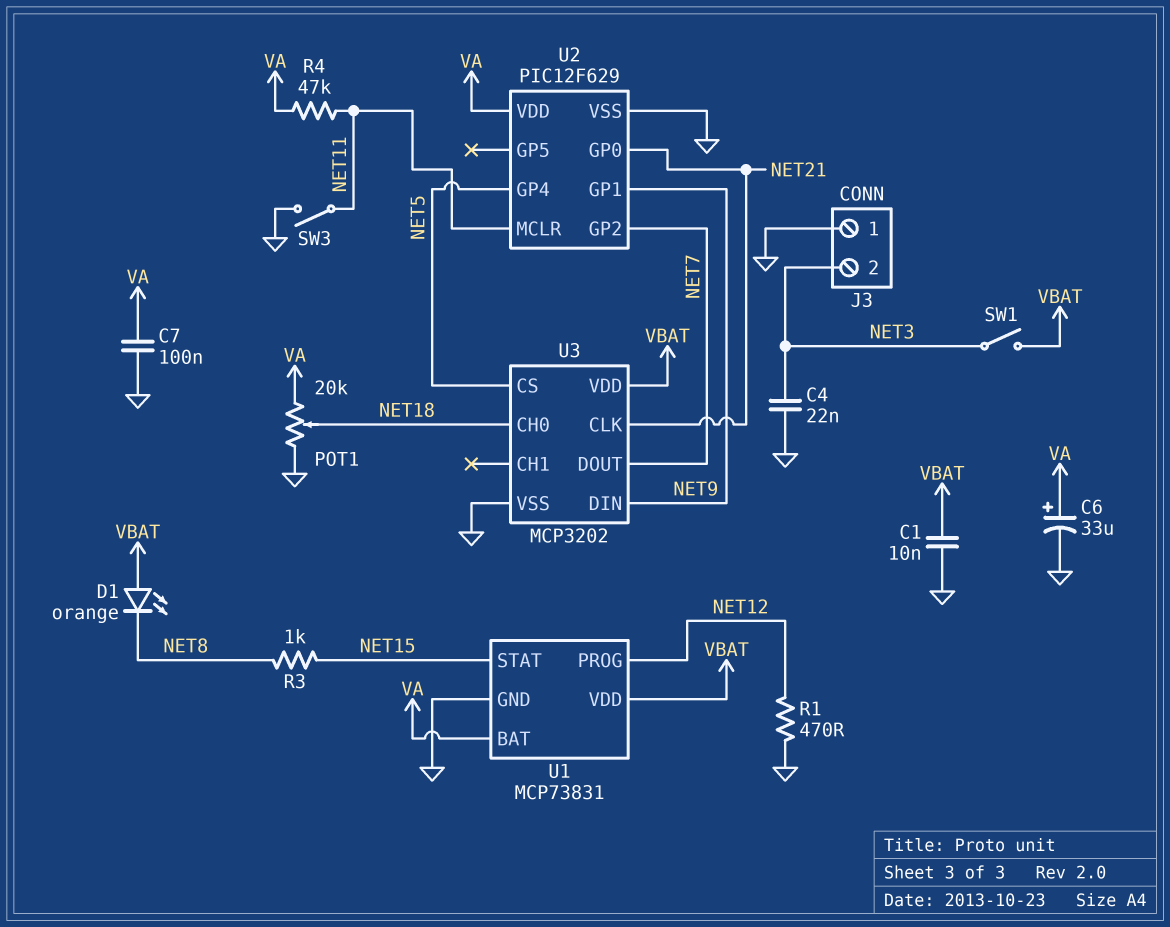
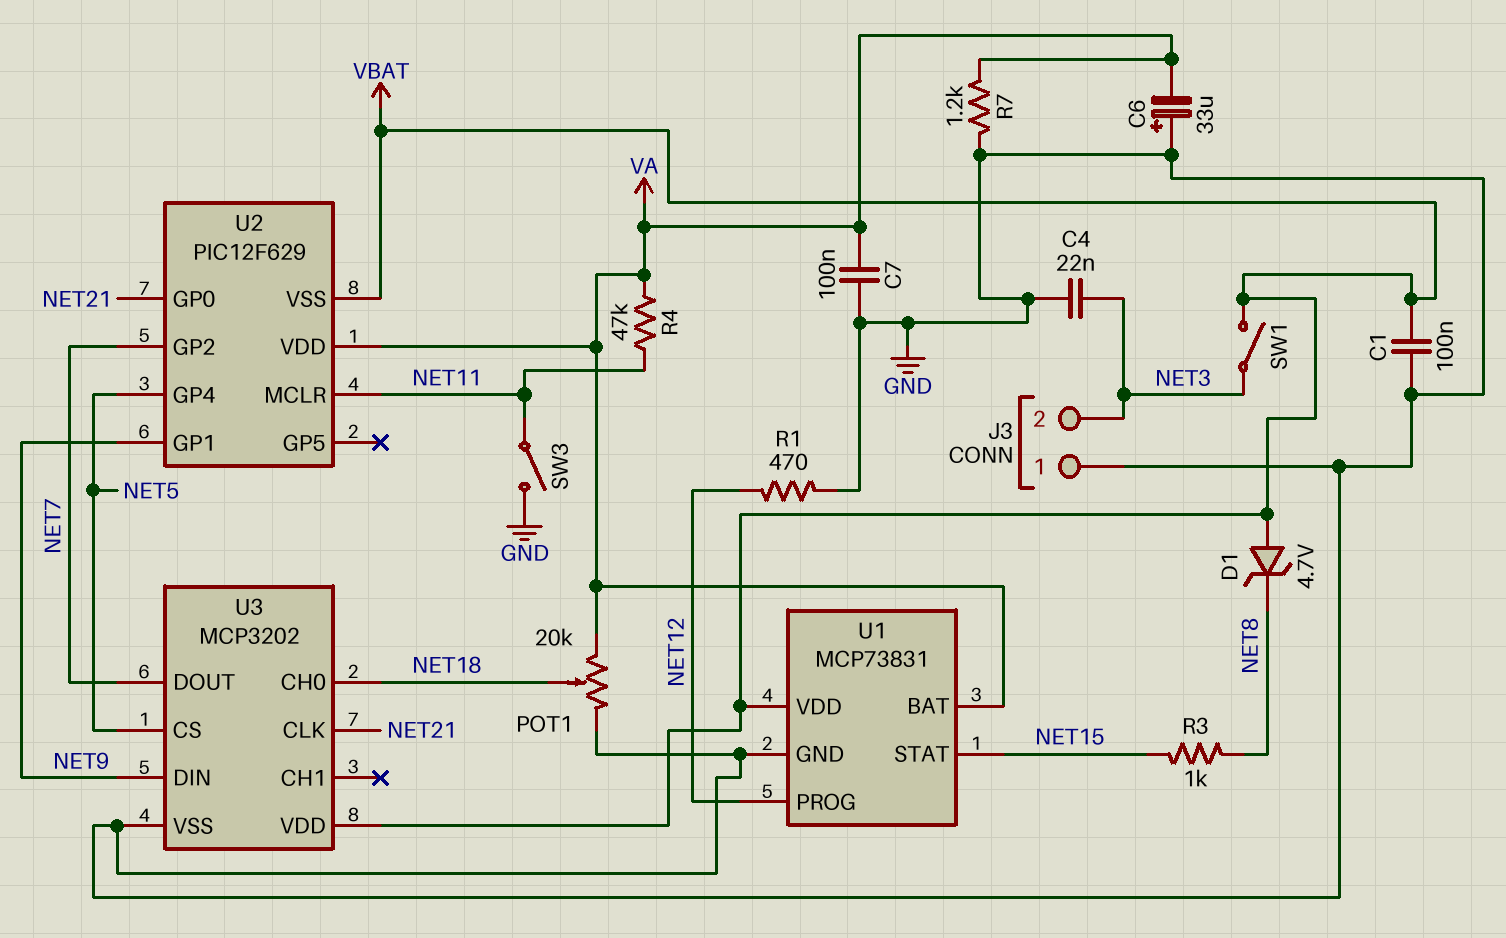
C1: 10nF (GND, VBAT) -> 100nF (GND, VBAT)
C6: 33uF (plus VA, minus GND) -> 33uF (plus GND, minus VA)
D1: LED orange (A VBAT, K NET8) -> zener 4.7V (A VBAT, K NET8)
R7: none -> 1.2k (GND, VA)
U2 pin VSS: GND -> VBAT

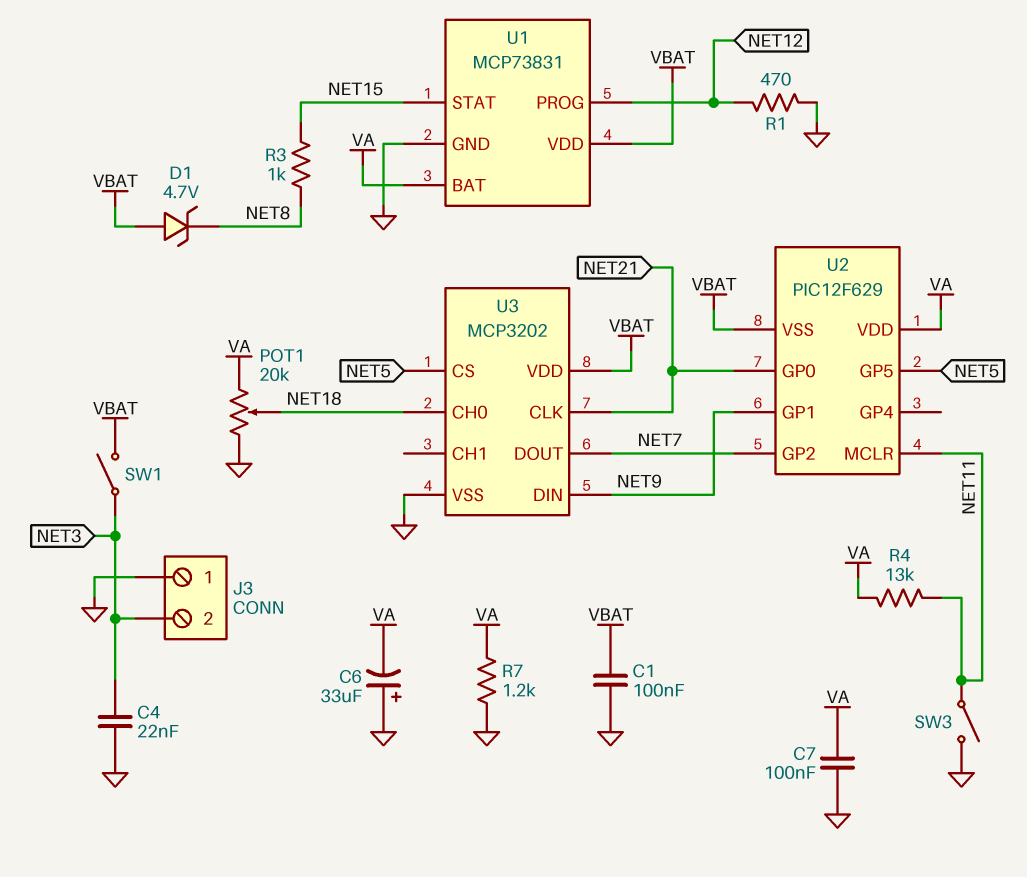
R4: 47k (NET11, VA) -> 13k (NET11, VA)
U2 pin GP4: NET5 -> none
U2 pin GP5: none -> NET5

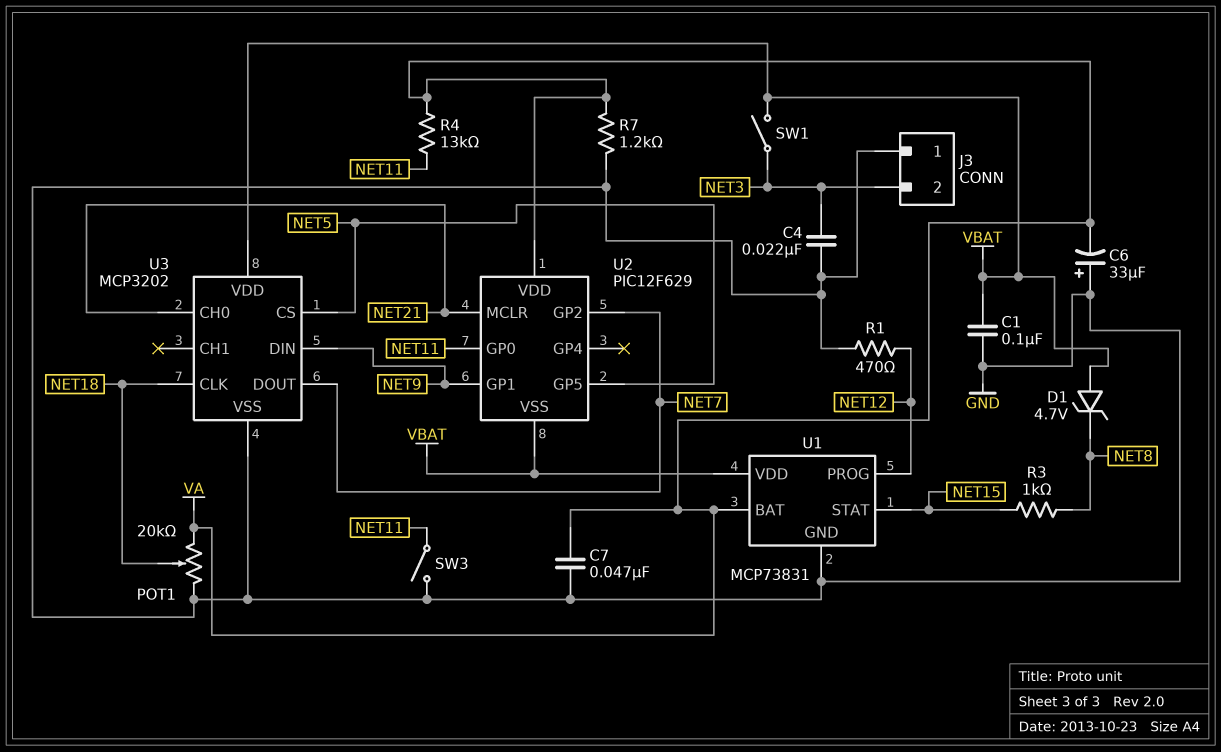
C7: 100nF (GND, VA) -> 47nF (GND, VA)
U2 pin GP0: NET21 -> NET11
U2 pin MCLR: NET11 -> NET21
U3 pin CH0: NET18 -> NET21
U3 pin CLK: NET21 -> NET18

